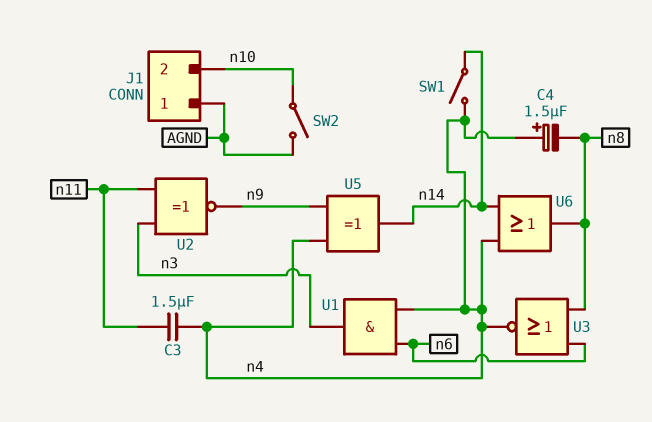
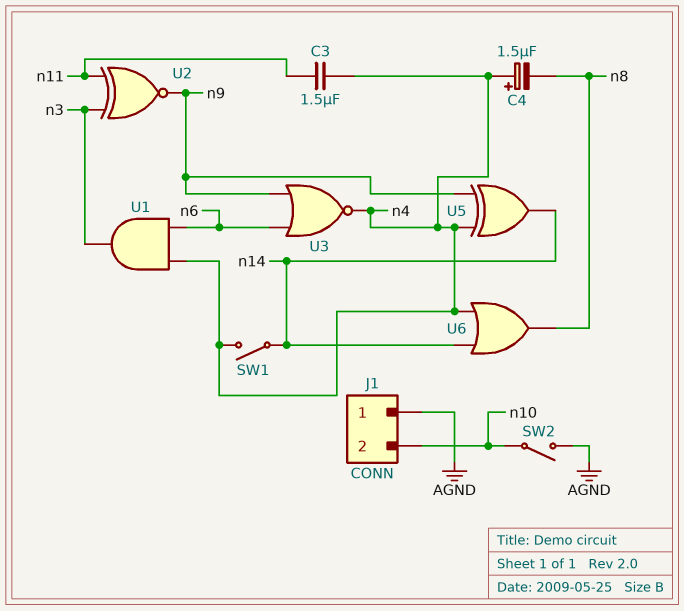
U3: NOR (in n6, in n8, out n4) -> NOR (in n6, in n9, out n4)

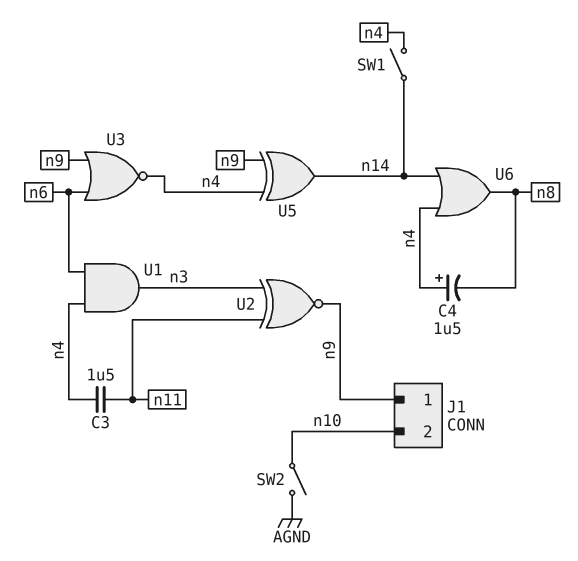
J1 pin 1: AGND -> n9

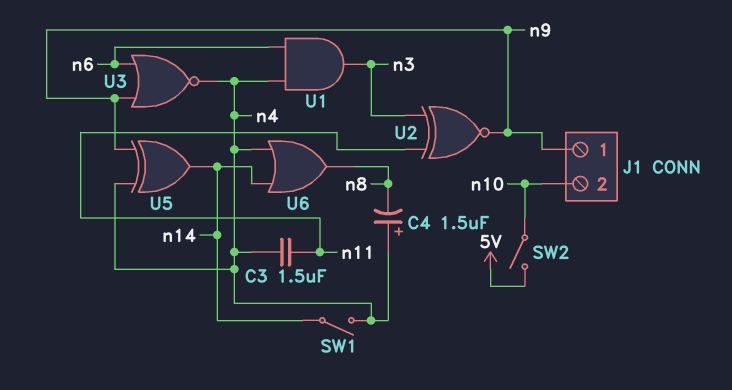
SW2: switch (AGND, n10) -> switch (5V, n10)

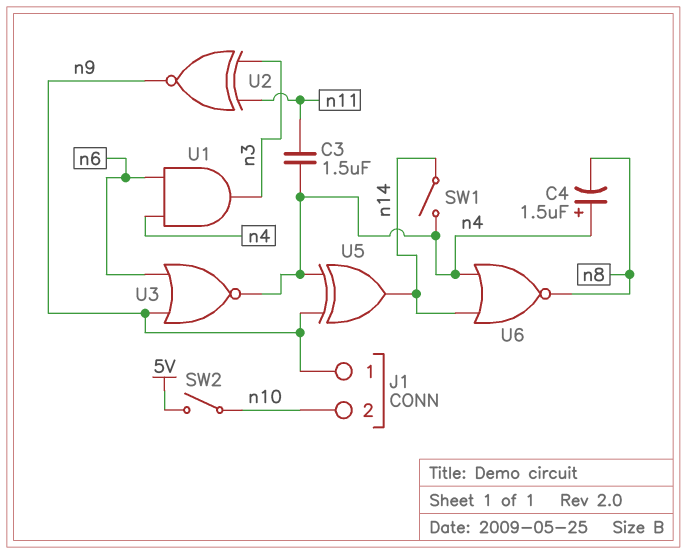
U6: OR (in n4, in n14, out n8) -> NOR (in n4, in n14, out n8)

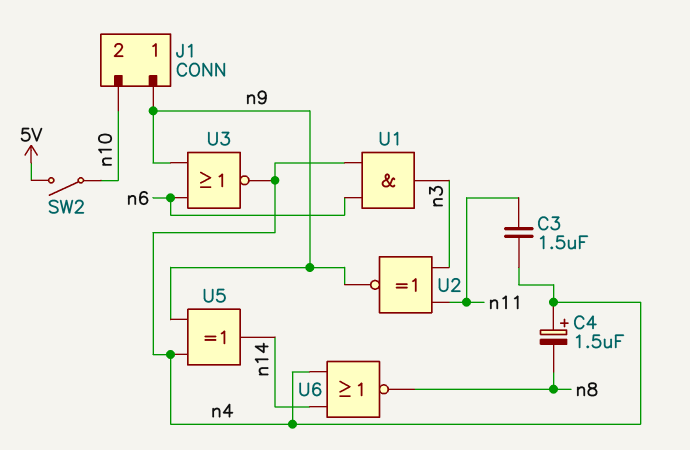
SW1: switch (n4, n14) -> none

